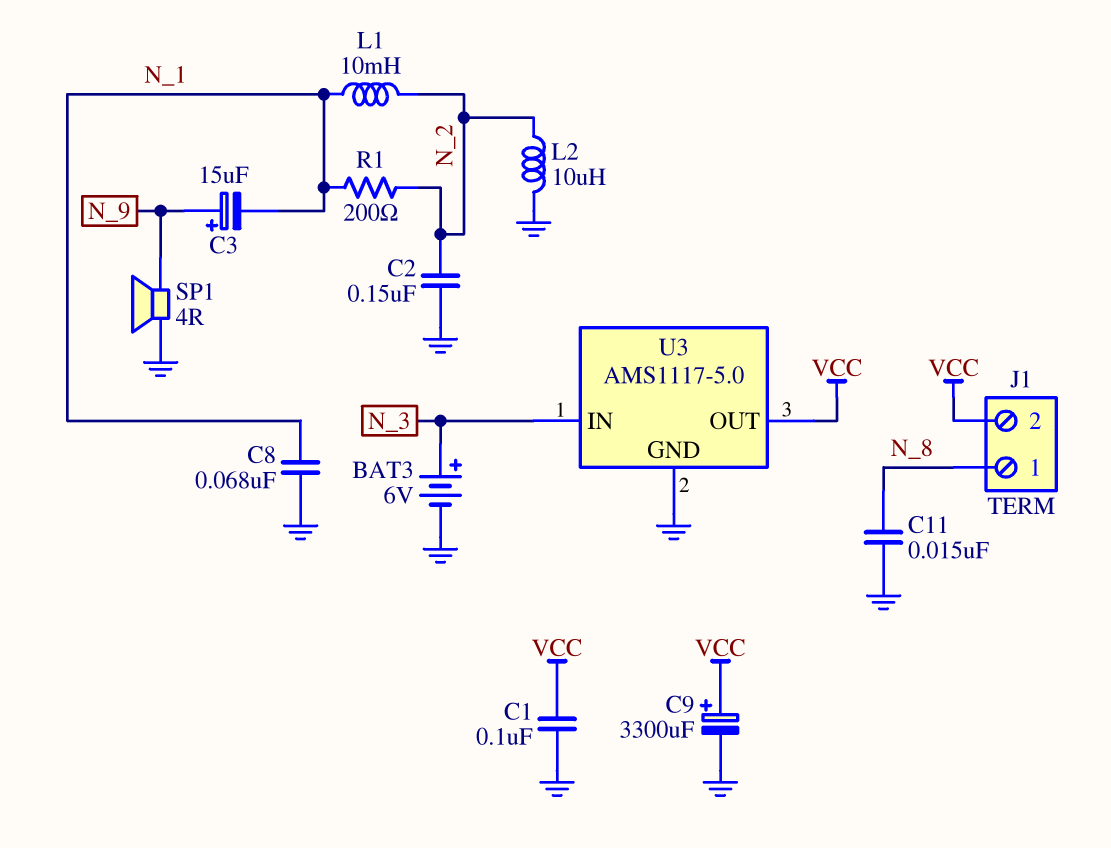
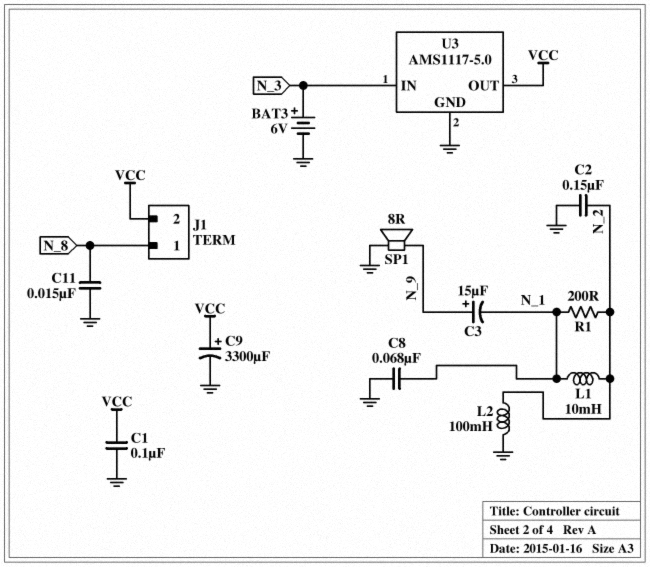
L2: 10uH (GND, N_2) -> 100mH (GND, N_2)
SP1: speaker 4R (GND, N_9) -> speaker 8R (GND, N_9)

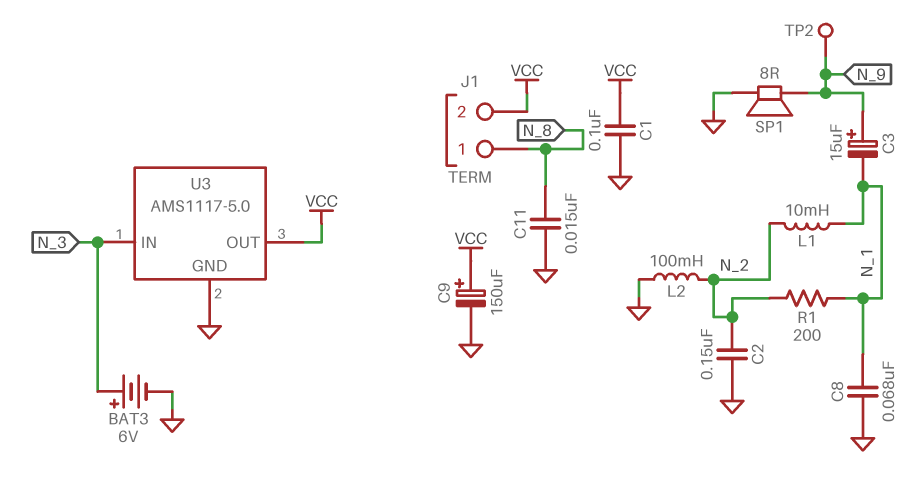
C9: 3300uF (plus VCC, minus GND) -> 150uF (plus VCC, minus GND)
TP2: none -> test point (N_9)

